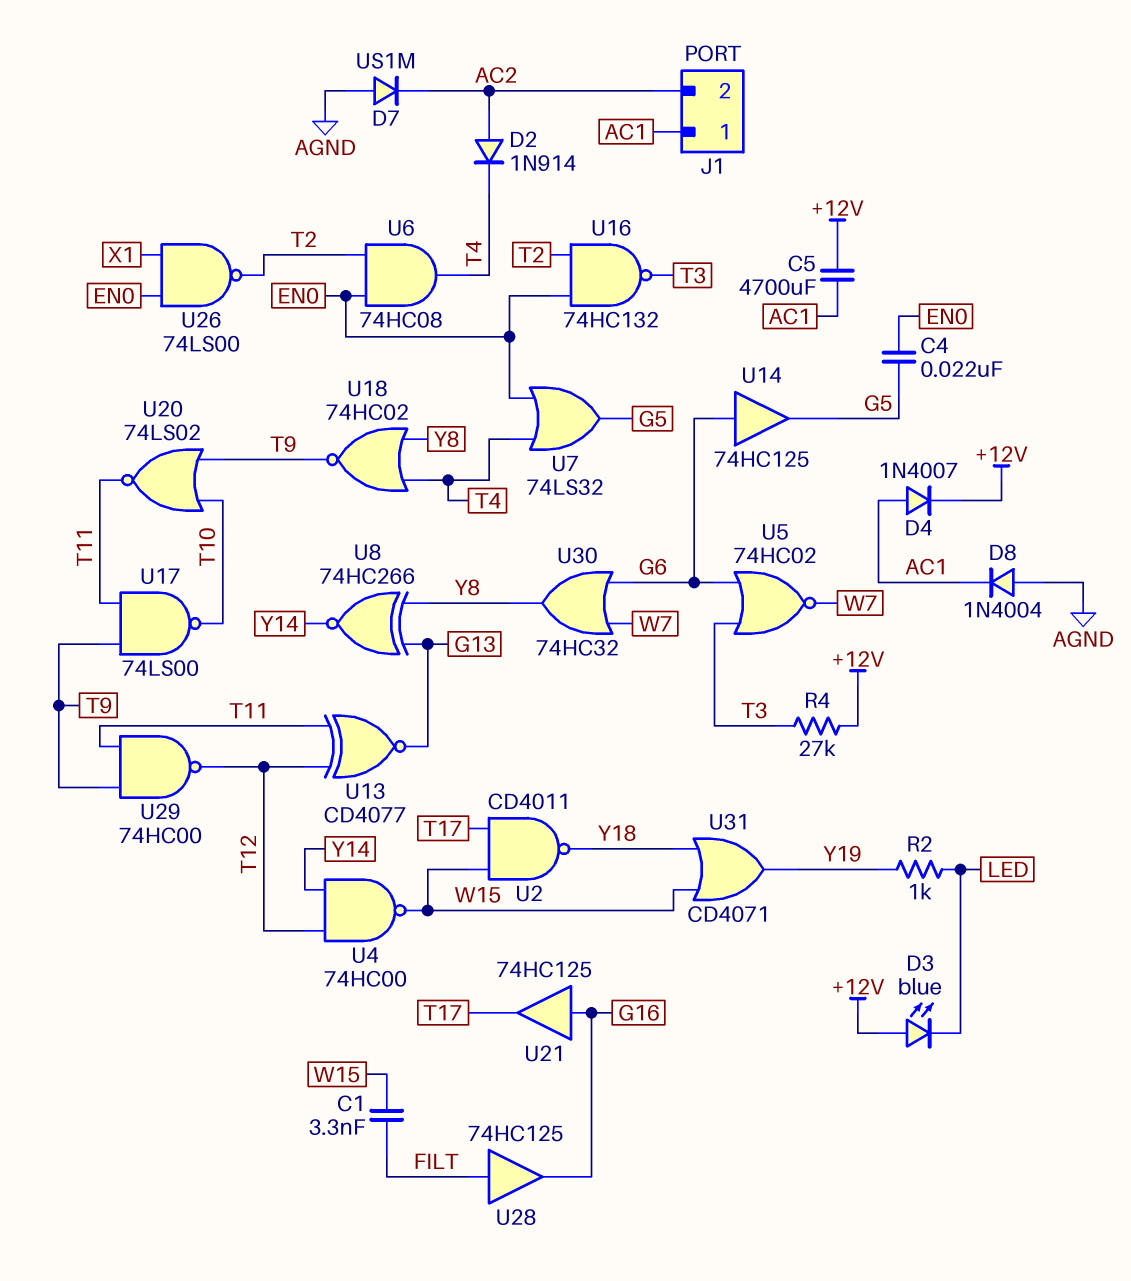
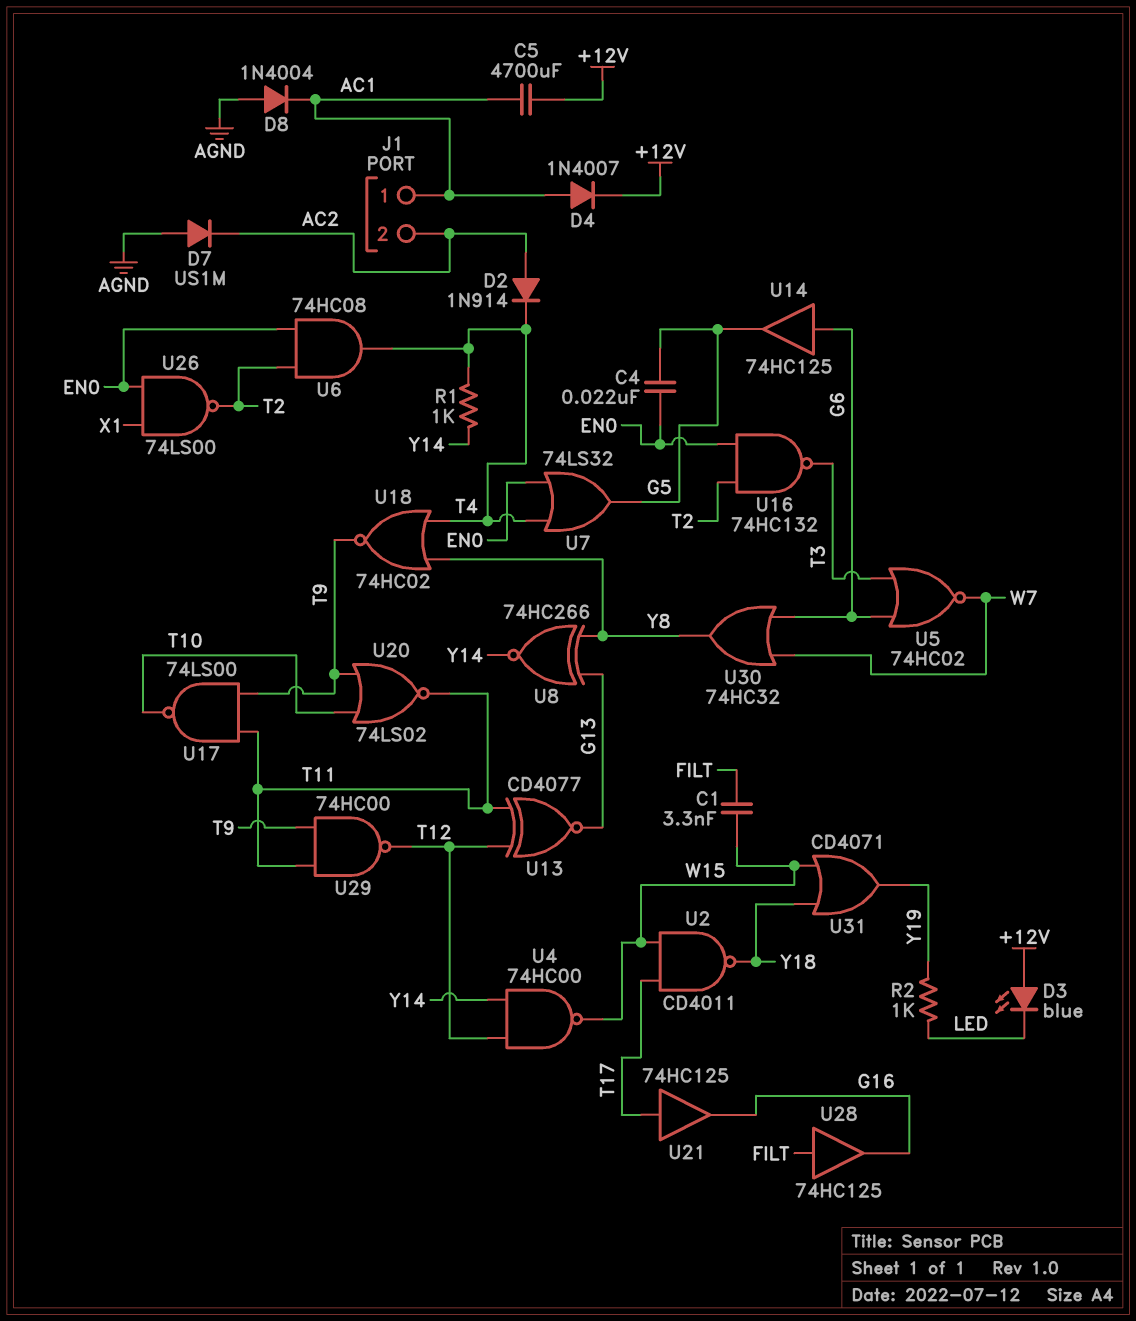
R1: none -> 1k (T4, Y14)
R4: 27k (+12V, T3) -> none
U21: buffer 74HC125 (in G16, out T17) -> buffer 74HC125 (in T17, out G16)

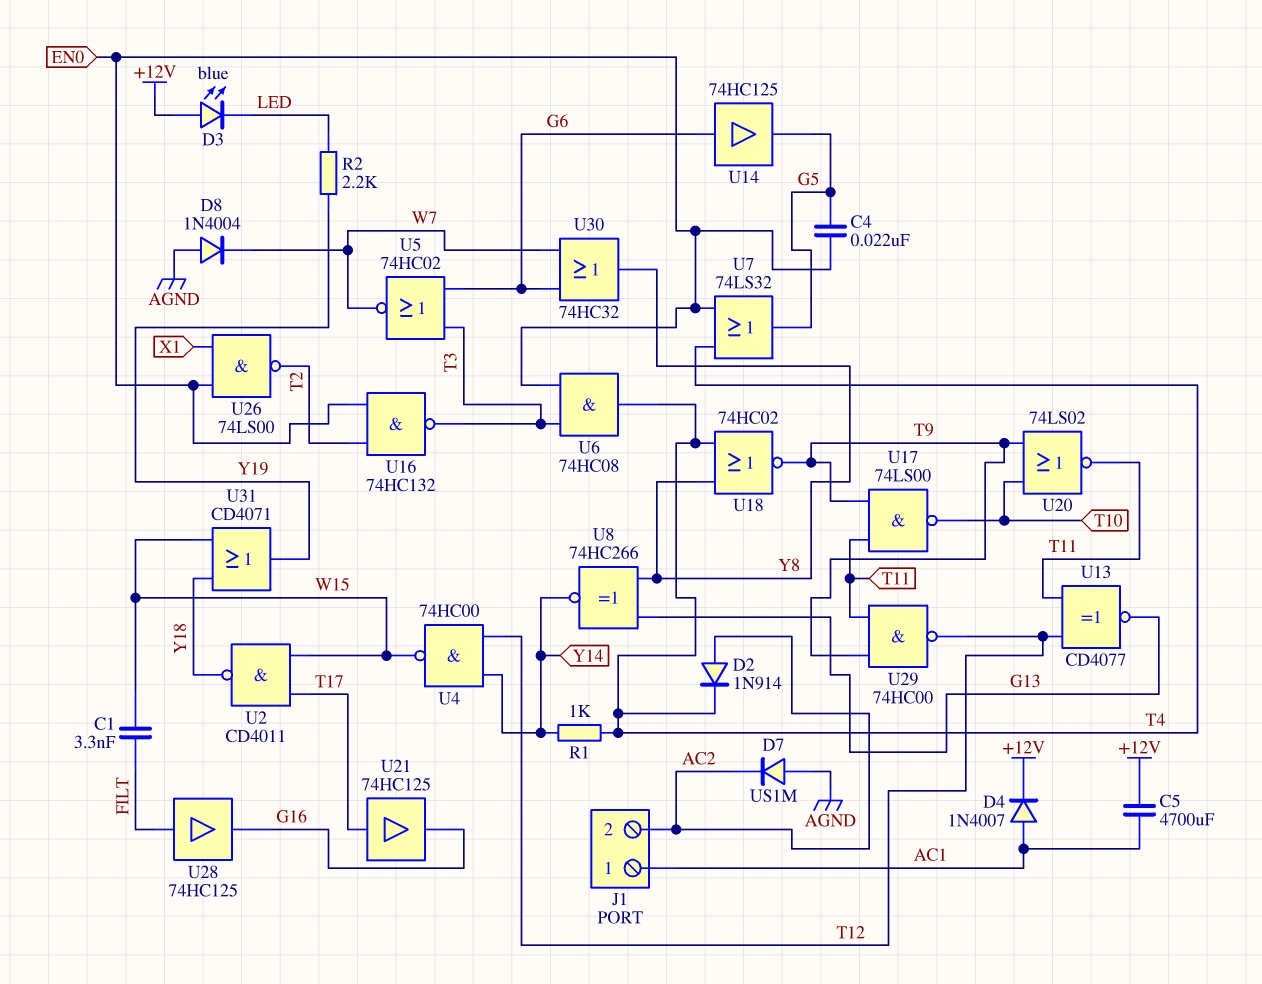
D8: diode 1N4004 (A AGND, K AC1) -> diode 1N4004 (A AGND, K W7)
R2: 1k (LED, Y19) -> 2.2k (LED, Y19)
U6: AND 74HC08 (in EN0, in T2, out T4) -> AND 74HC08 (in EN0, in T3, out T4)

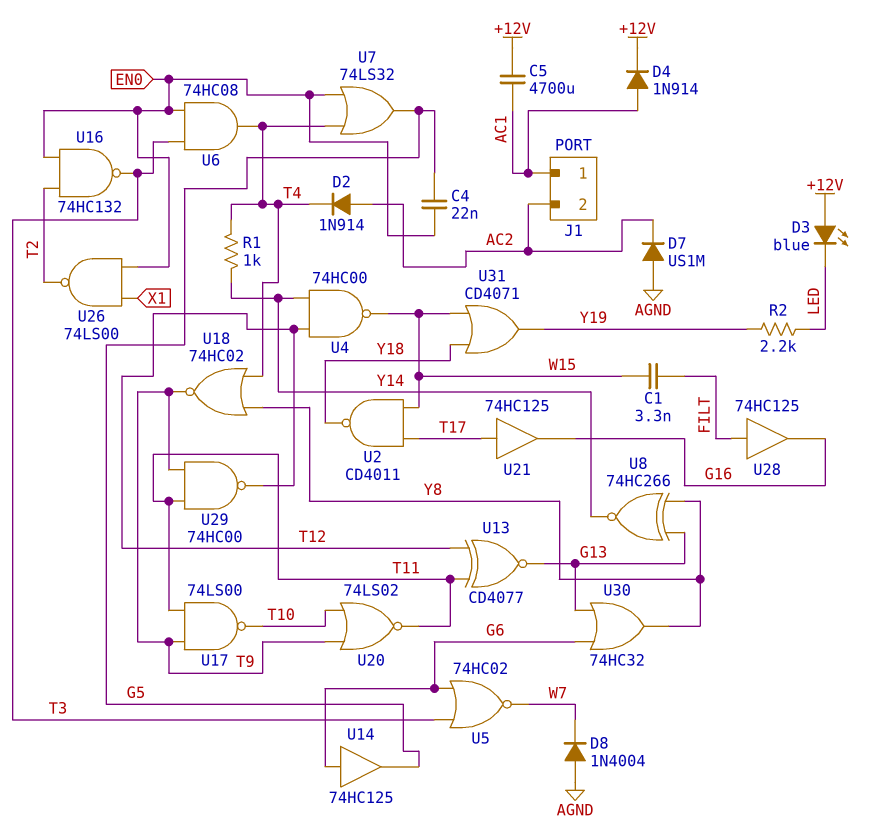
D4: diode 1N4007 (A AC1, K +12V) -> diode 1N914 (A AC1, K +12V)
U30: OR 74HC32 (in G6, in W7, out Y8) -> OR 74HC32 (in G6, in G13, out Y8)

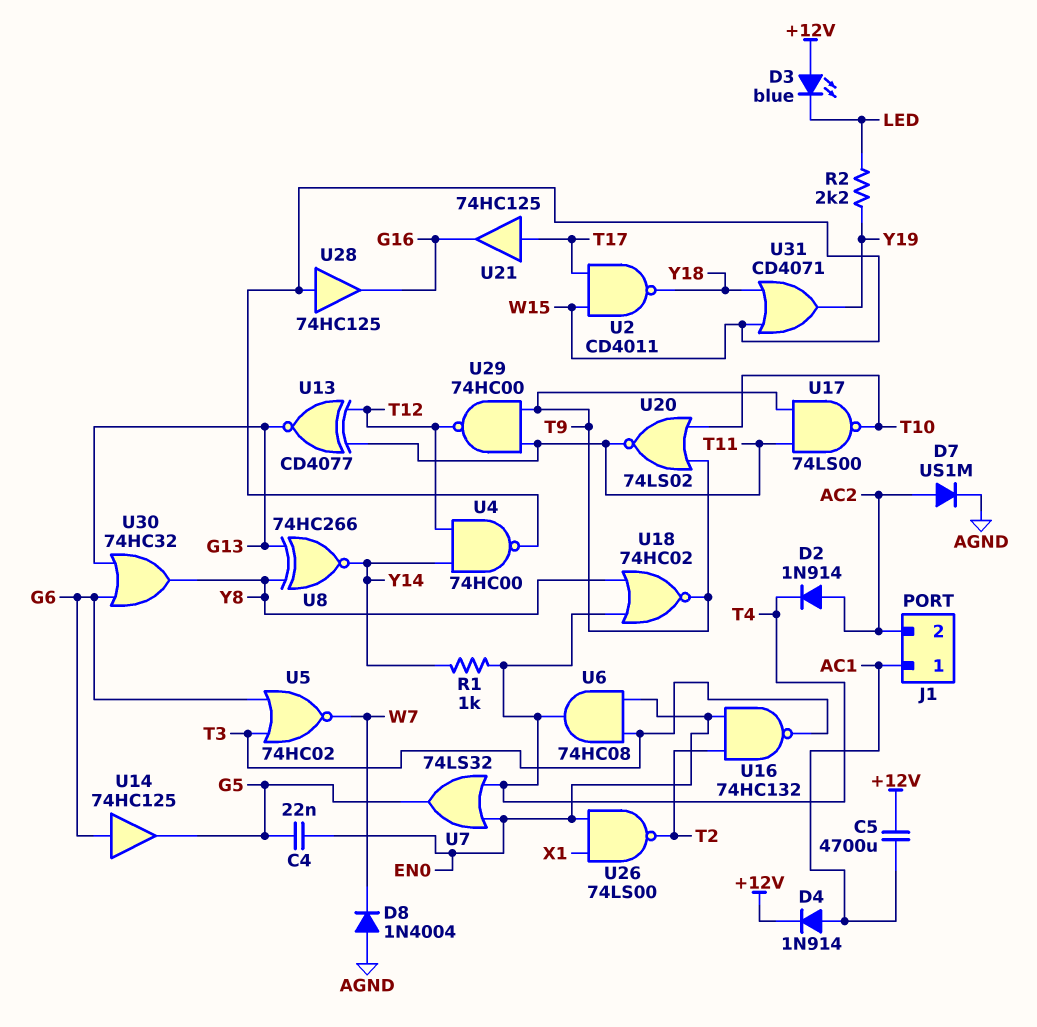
C1: 3.3nF (FILT, W15) -> none
D7: diode US1M (A AGND, K AC2) -> diode US1M (A AC2, K AGND)
U28: buffer 74HC125 (in FILT, out G16) -> buffer 74HC125 (in W15, out G16)

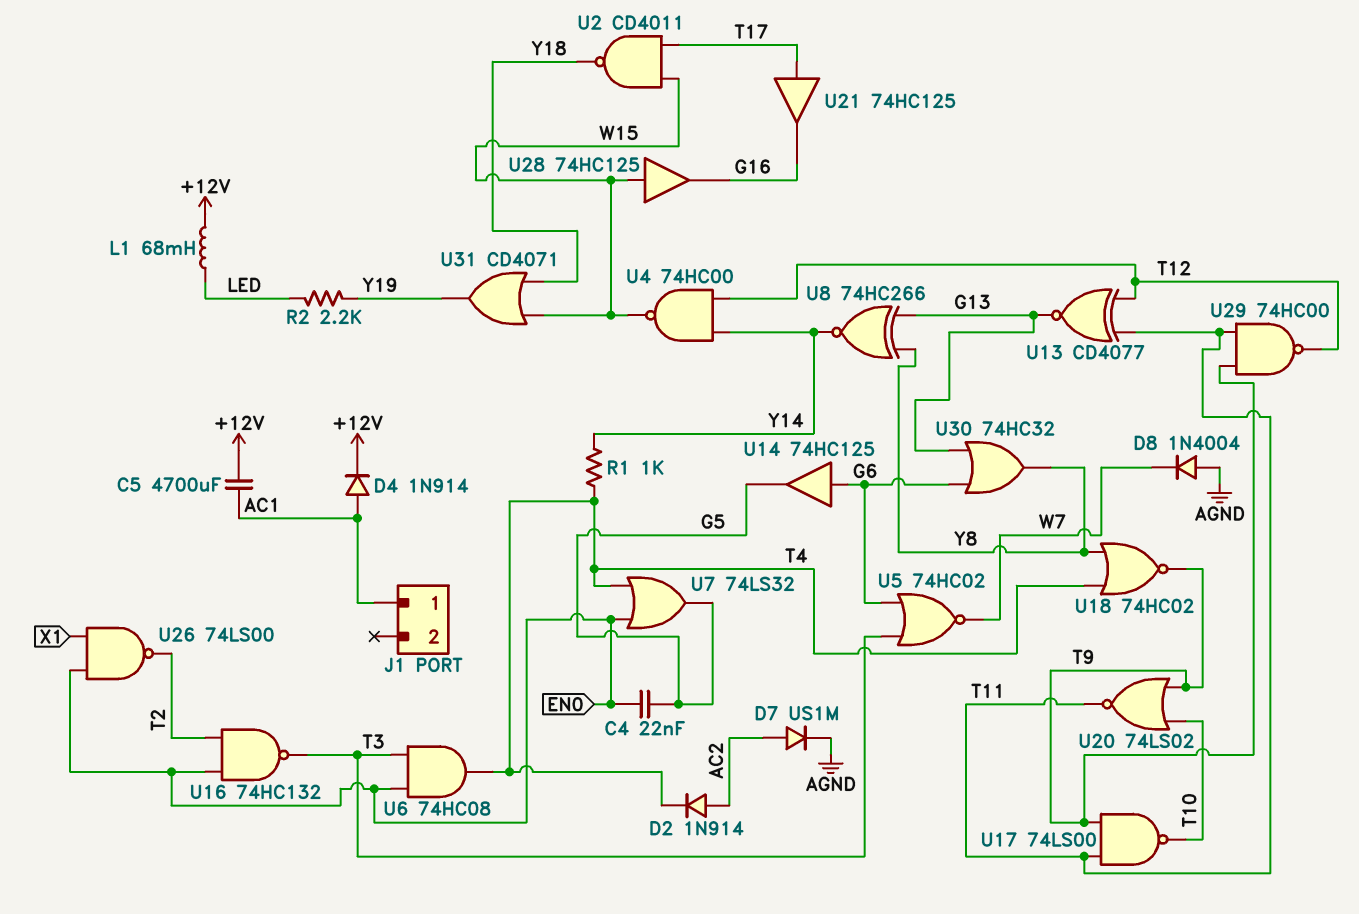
D3: LED blue (A +12V, K LED) -> none
J1 pin 2: AC2 -> none
L1: none -> 68mH (+12V, LED)

